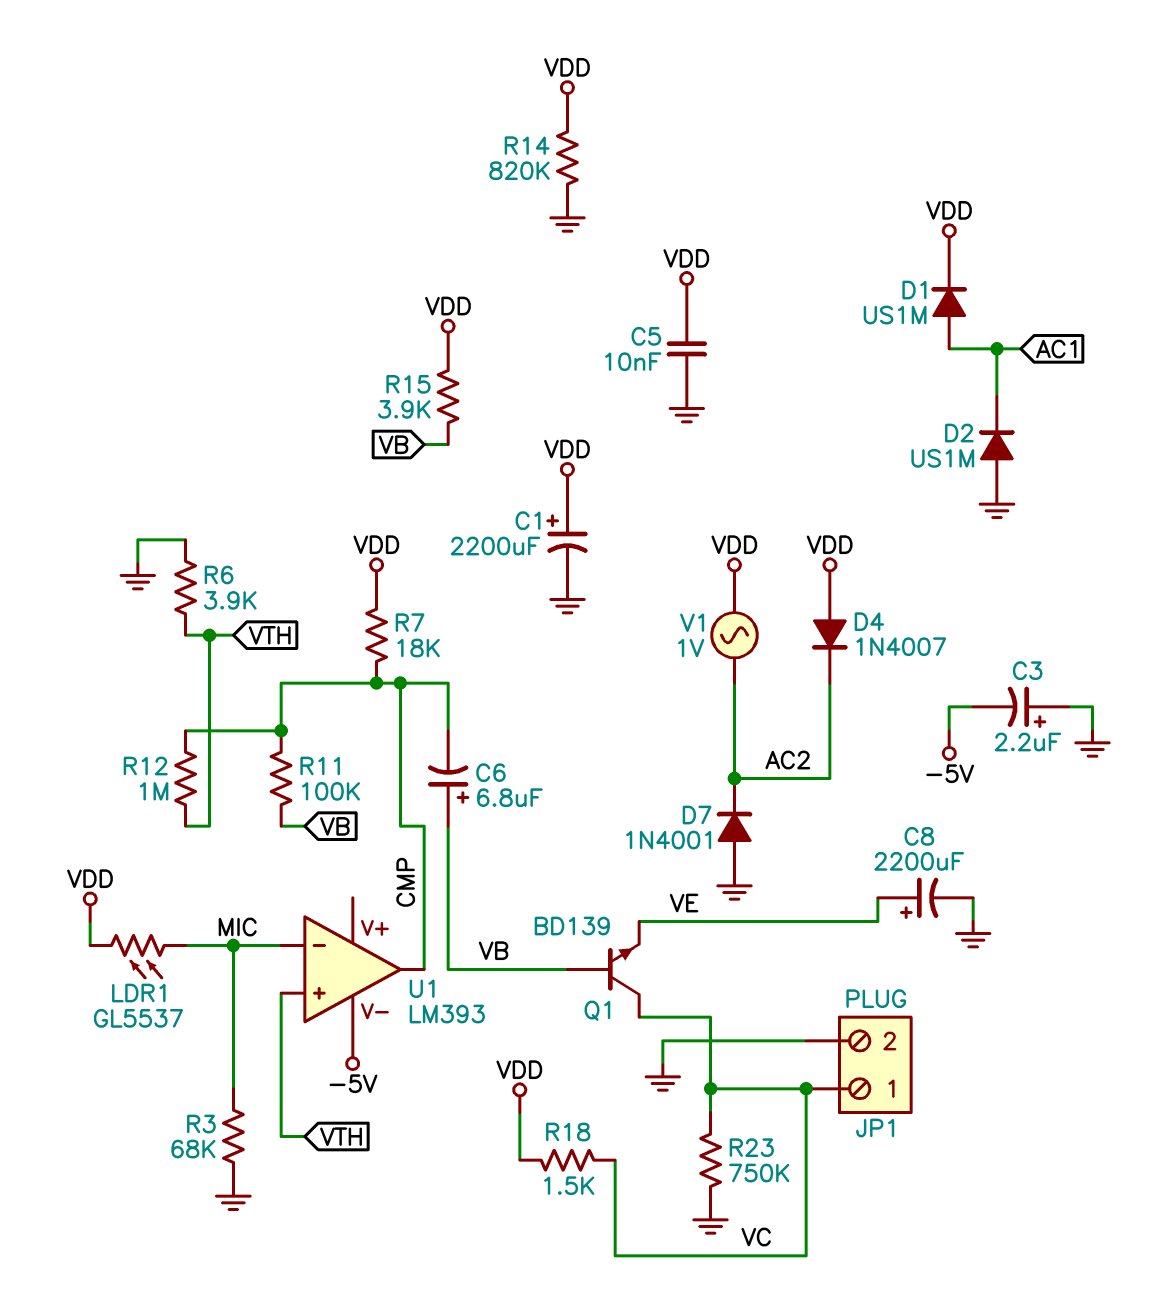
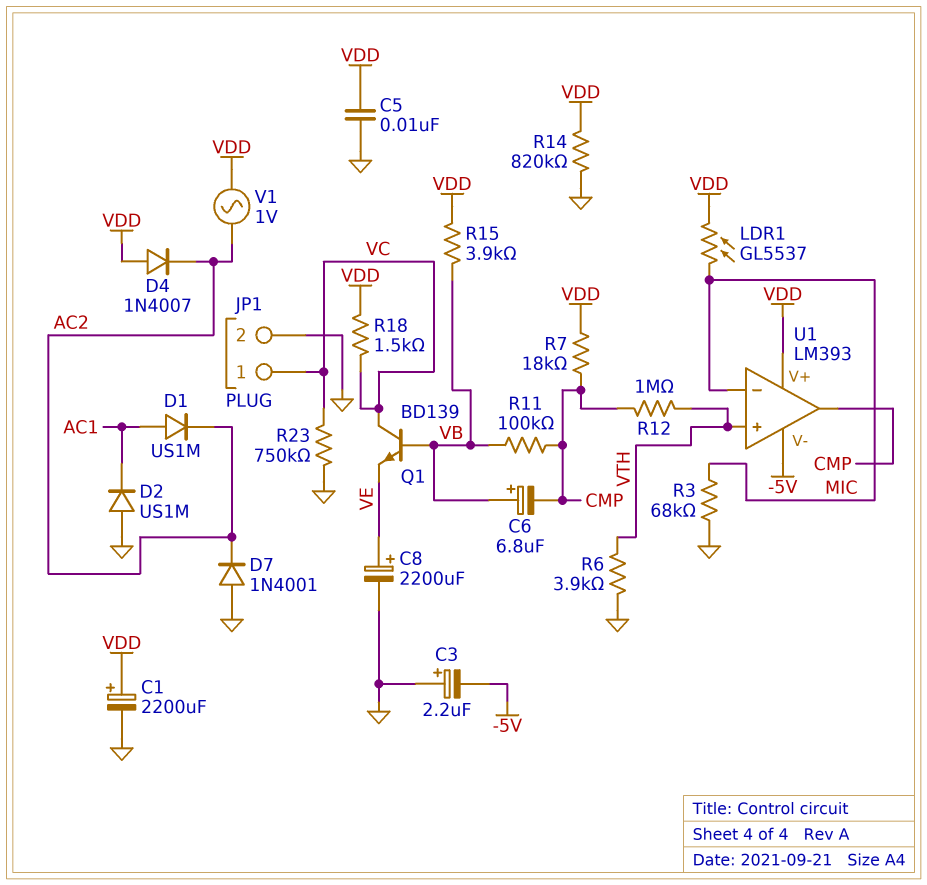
D1: diode US1M (A AC1, K VDD) -> diode US1M (A AC1, K AC2)
U1 pin V+: none -> VDD

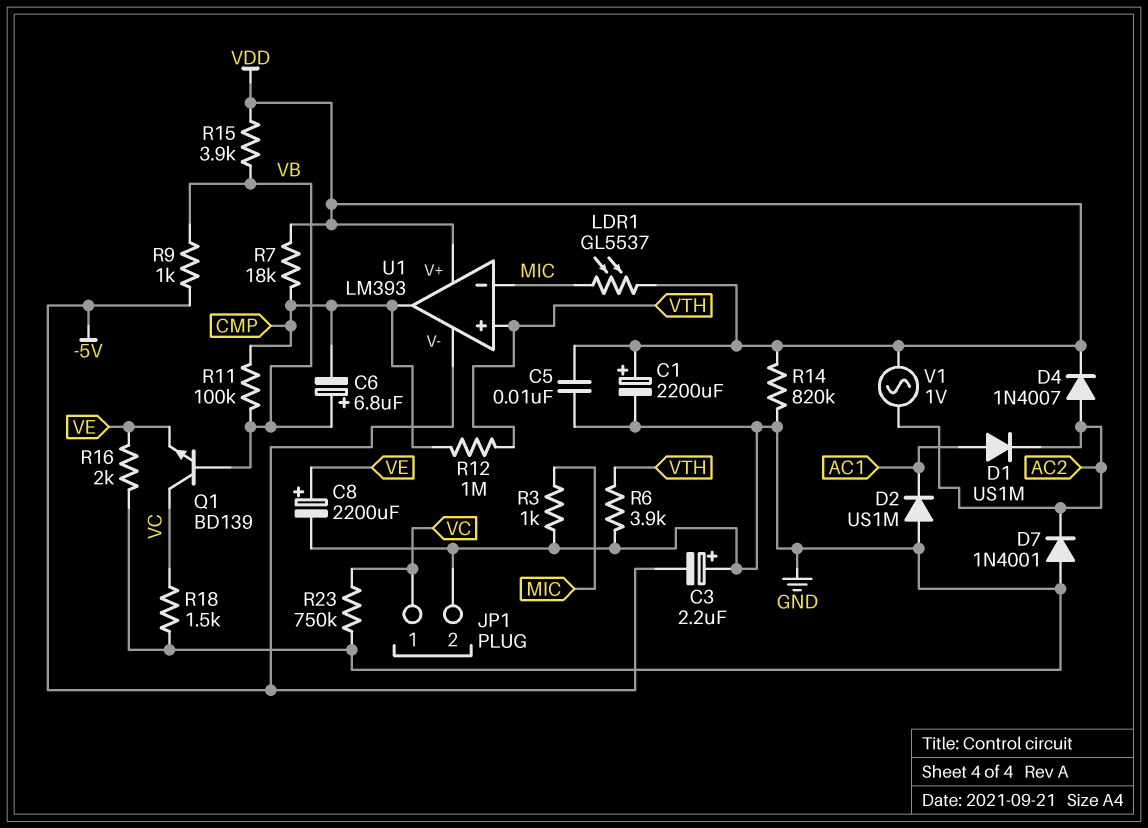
D4: diode 1N4007 (A VDD, K AC2) -> diode 1N4007 (A AC2, K VDD)
R3: 68k (GND, MIC) -> 1k (GND, MIC)
R9: none -> 1k (-5V, VB)
R16: none -> 2k (GND, VE)
R18: 1.5k (VC, VDD) -> 1.5k (GND, VC)

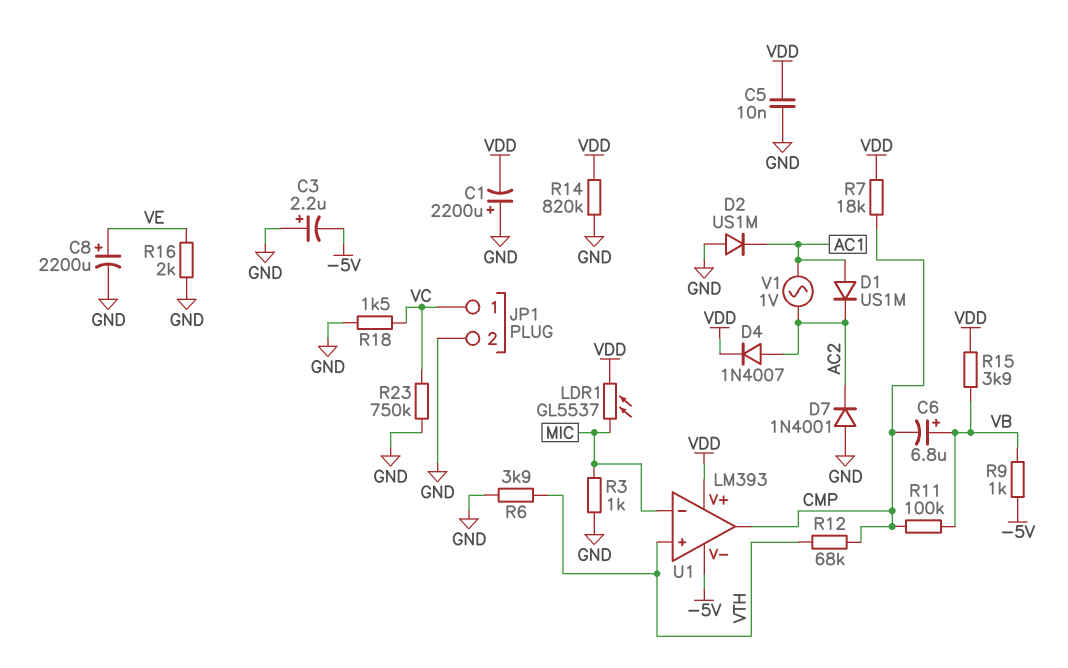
C1: 2200uF (plus VDD, minus GND) -> 2200uF (plus GND, minus VDD)
Q1: NPN BD139 (B VB, C VC, E VE) -> none
R12: 1M (CMP, VTH) -> 68k (CMP, VTH)
V1: AC 1V (AC2, VDD) -> AC 1V (AC1, AC2)

